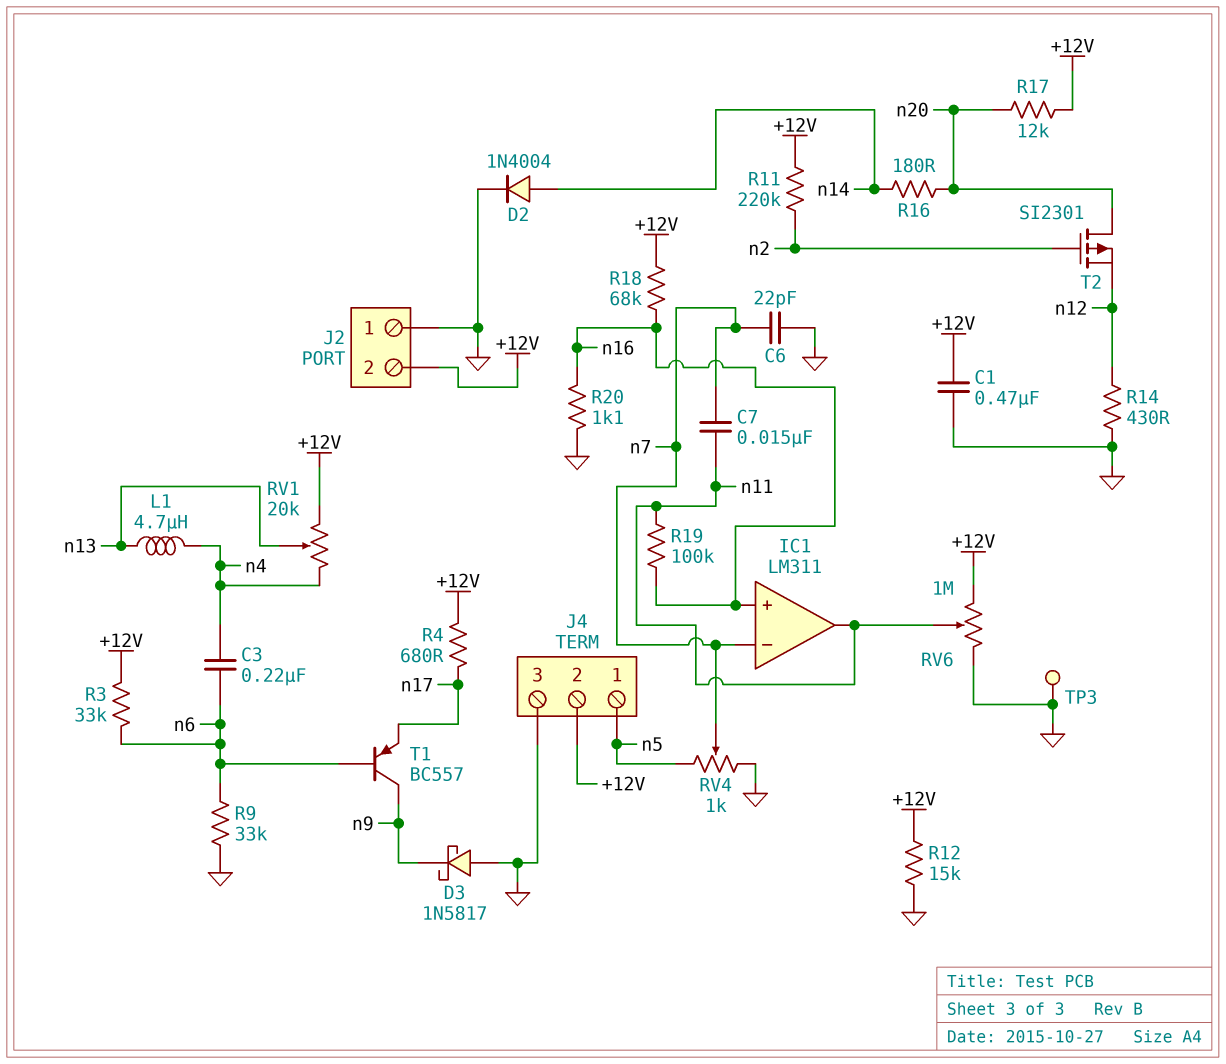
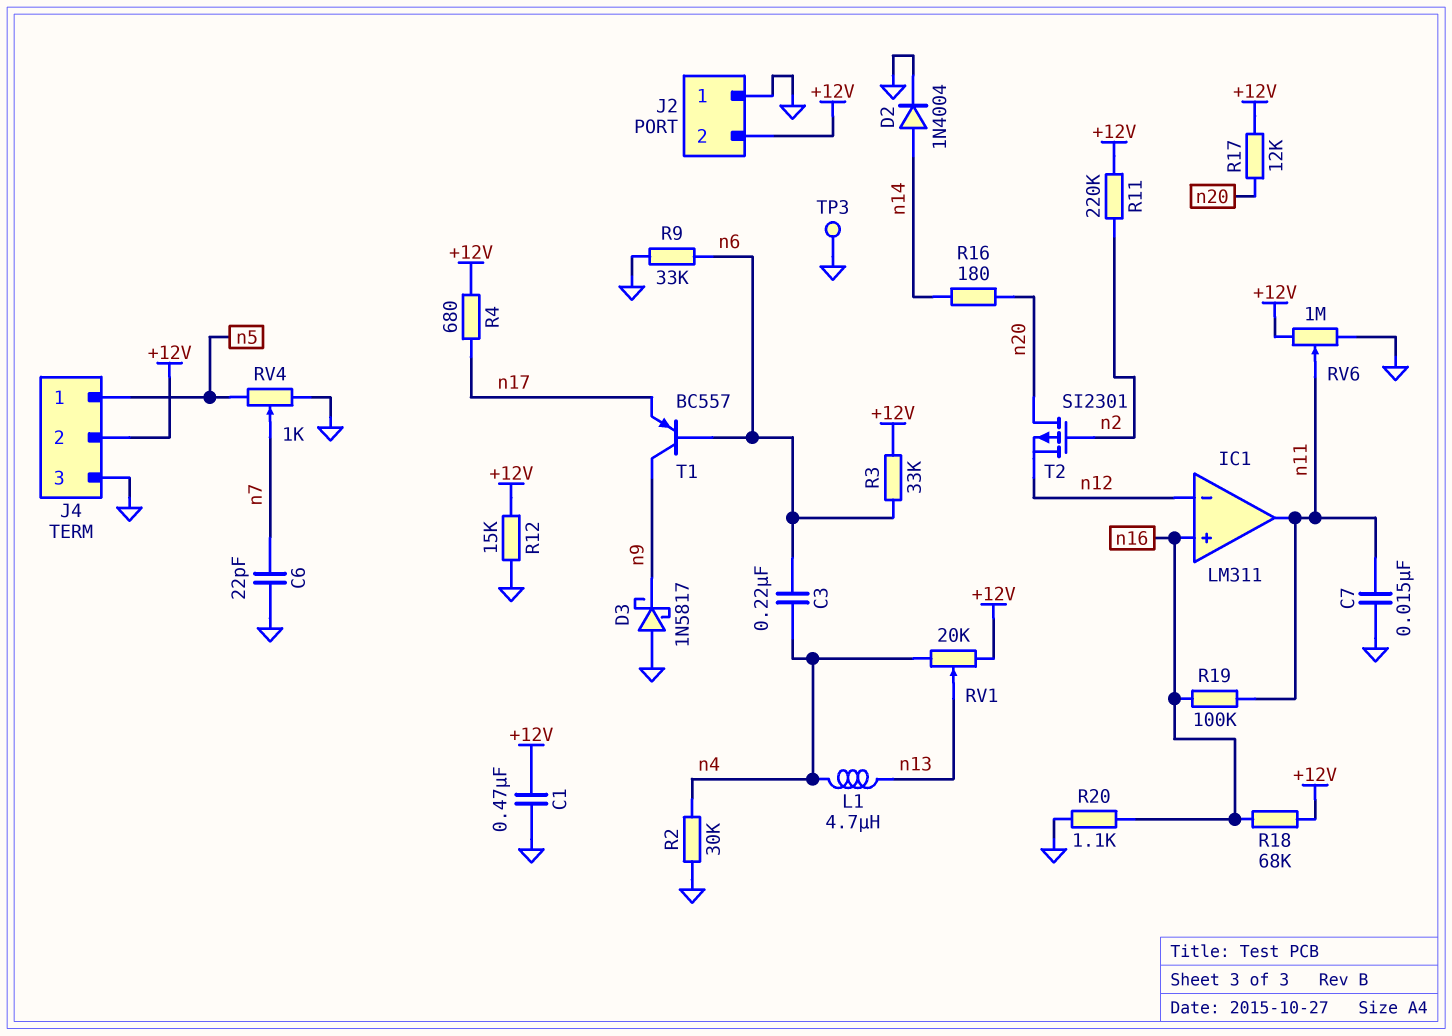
C7: 15nF (n7, n11) -> 15nF (GND, n11)
IC1 pin in-: n7 -> n12
R2: none -> 30k (GND, n4)
R14: 430 (GND, n12) -> none

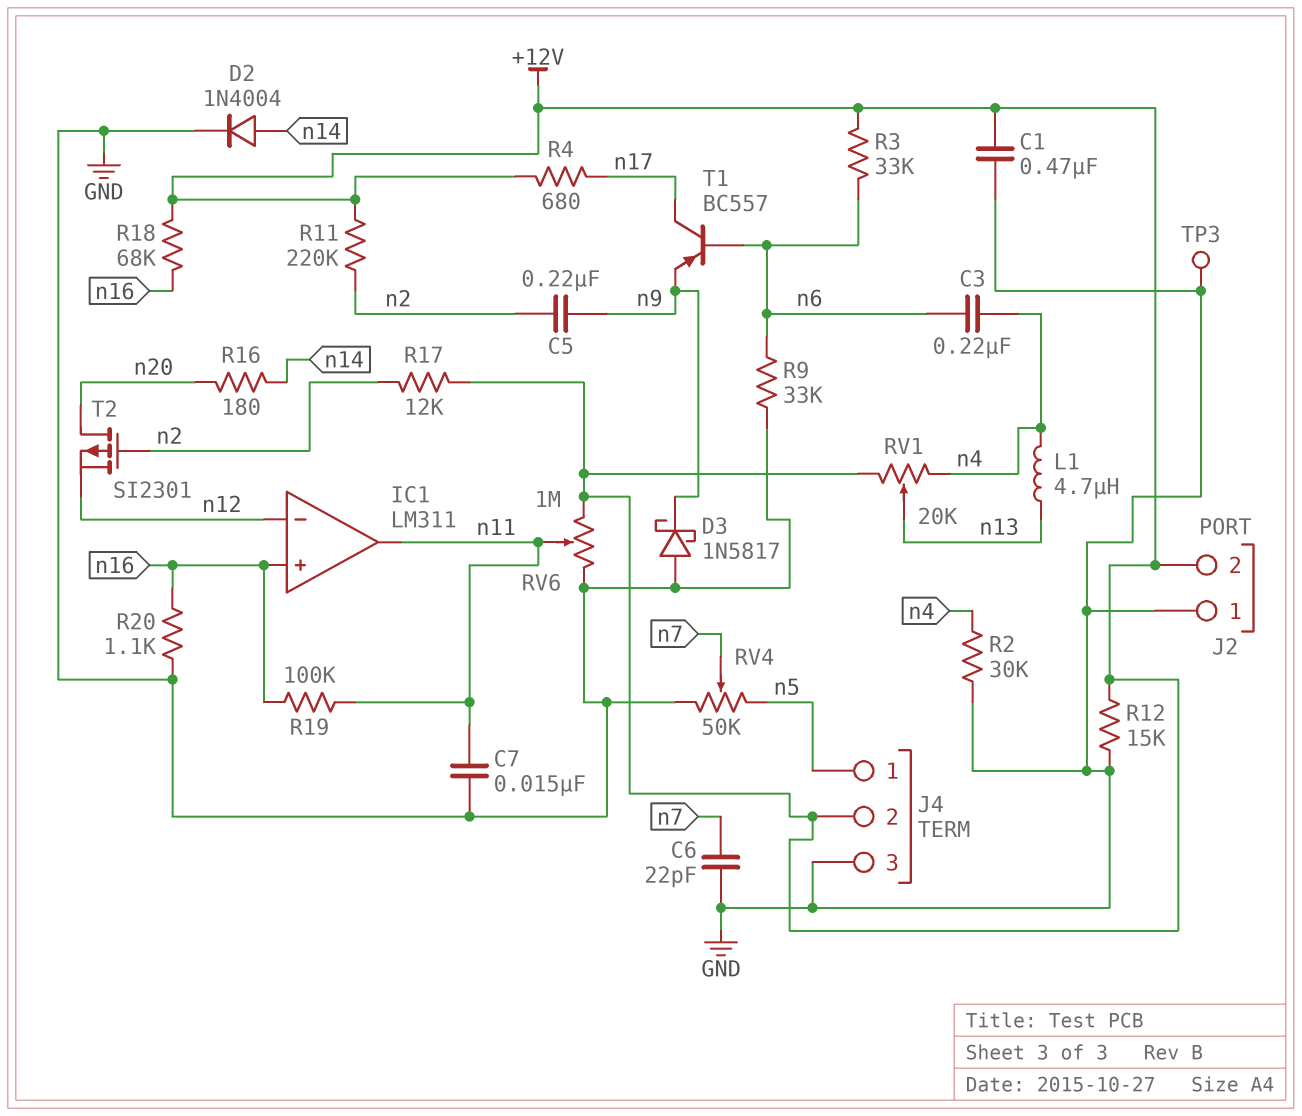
C5: none -> 220nF (n2, n9)
R17: 12k (+12V, n20) -> 12k (+12V, n2)
RV4: 1k (GND, n5, wiper n7) -> 50k (GND, n5, wiper n7)
T1: PNP BC557 (B n6, C n9, E n17) -> PNP BC557 (B n6, C n17, E n9)

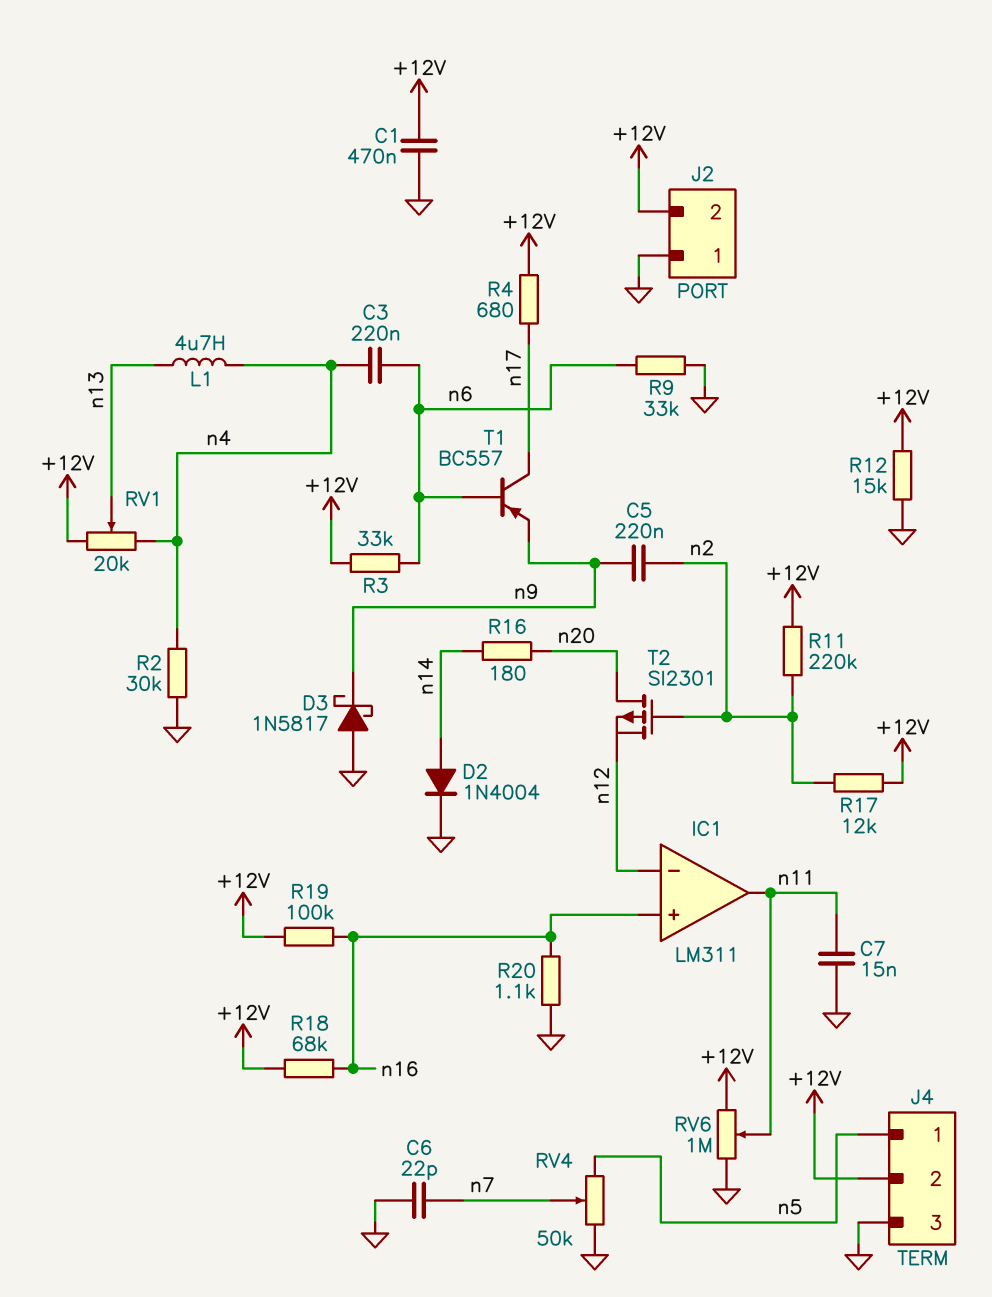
R19: 100k (n11, n16) -> 100k (+12V, n16)
TP3: test point (GND) -> none

